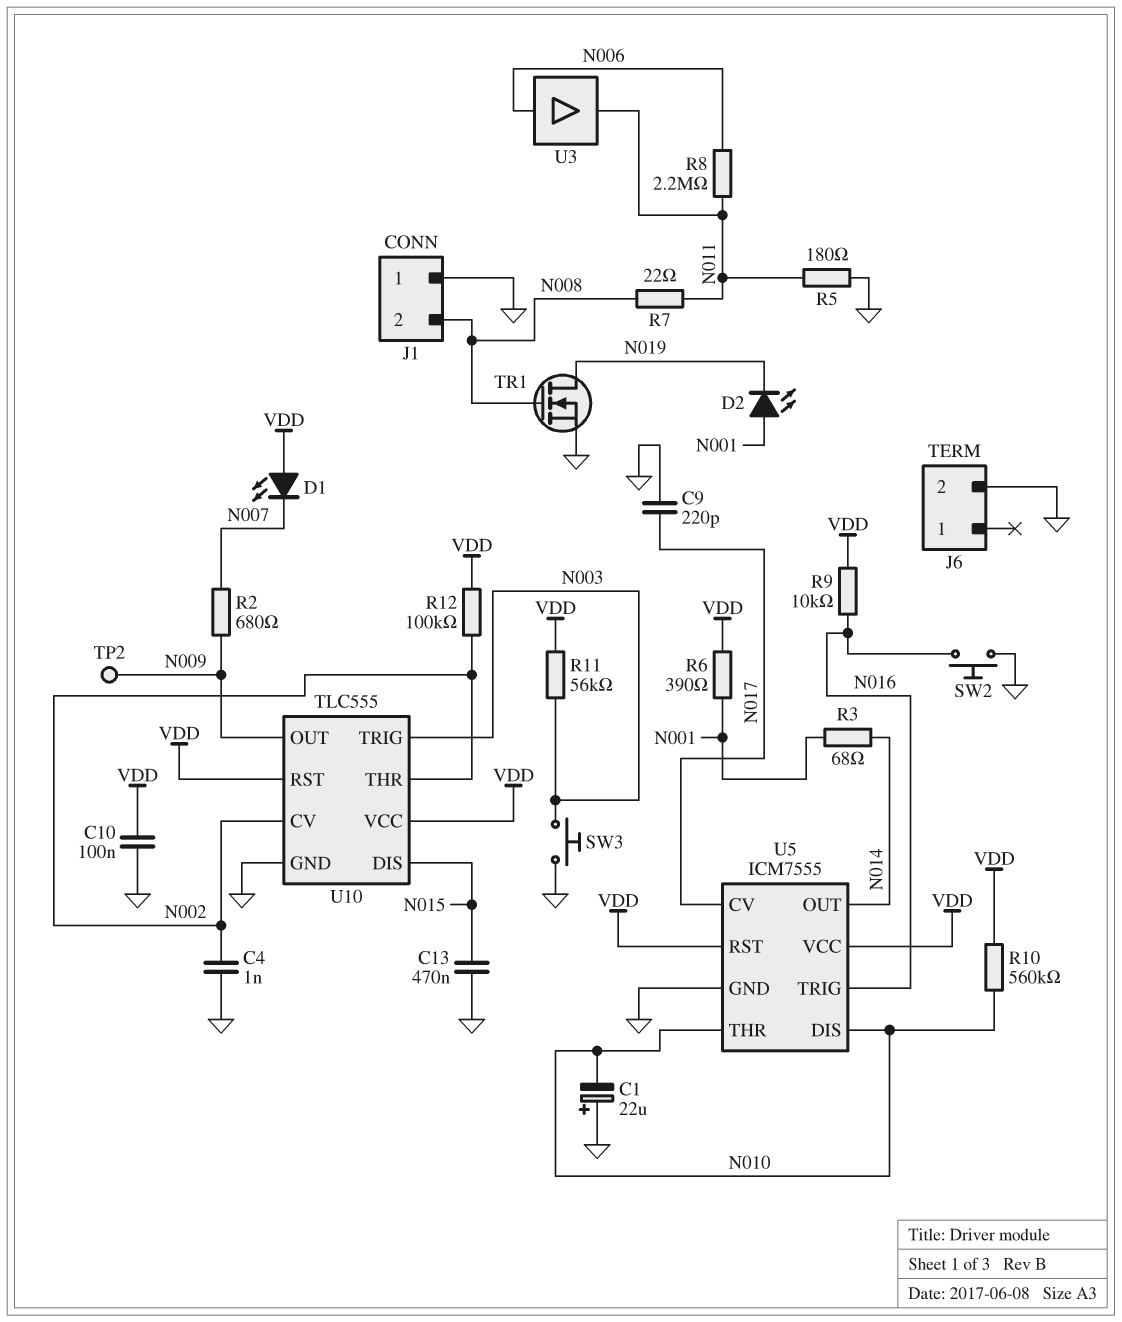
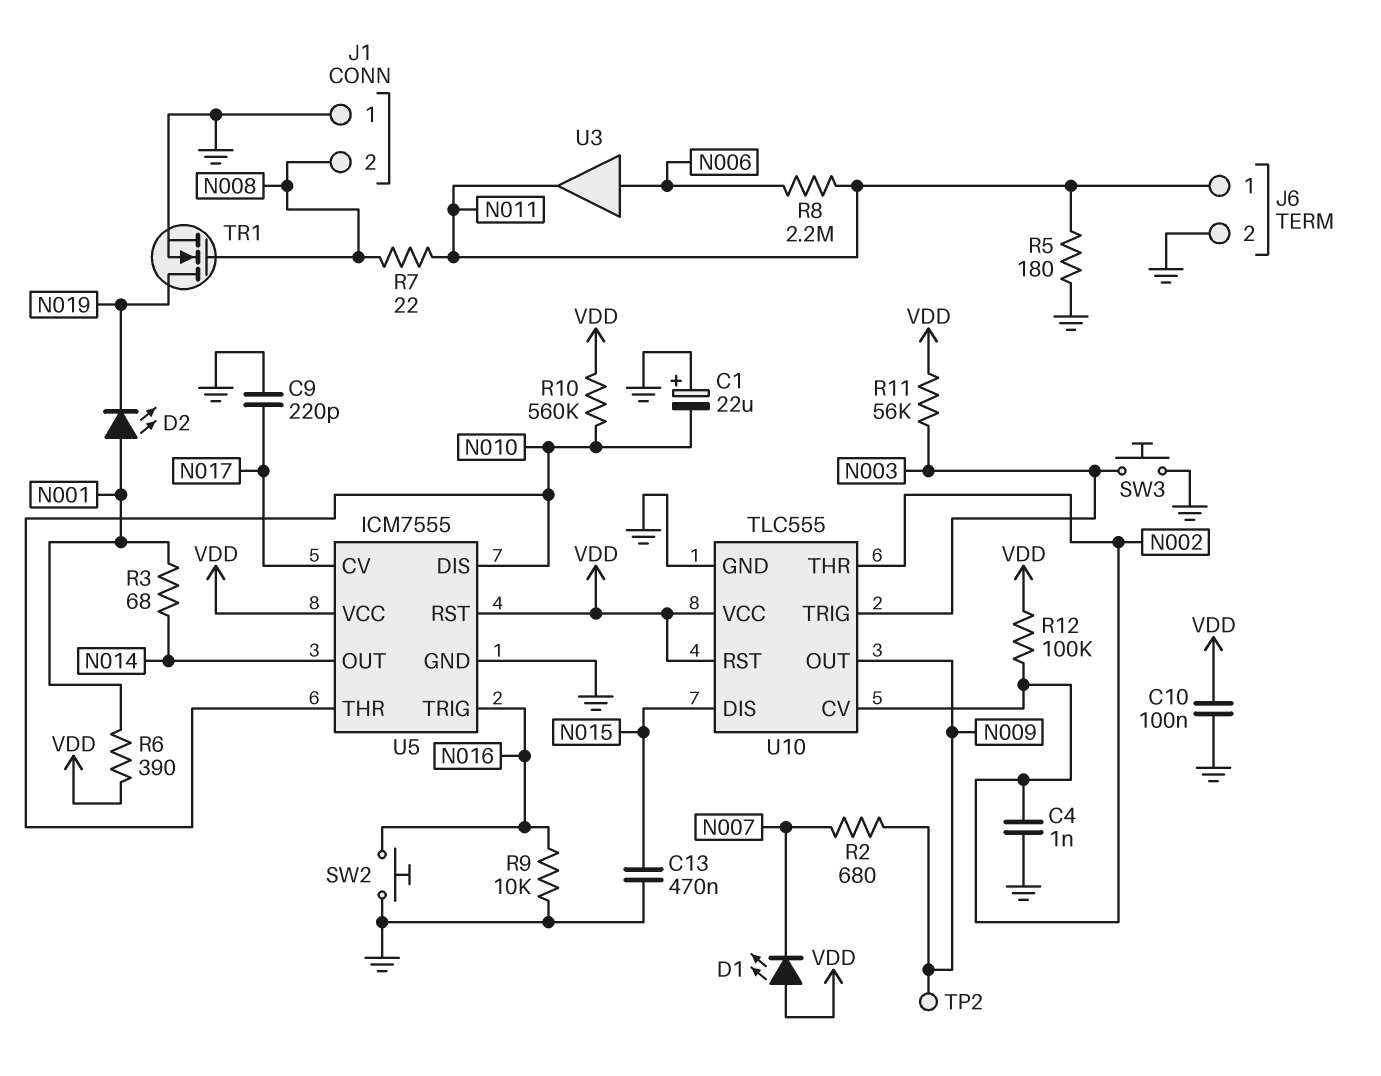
J6 pin 1: none -> N011
R9: 10k (N016, VDD) -> 10k (GND, N016)

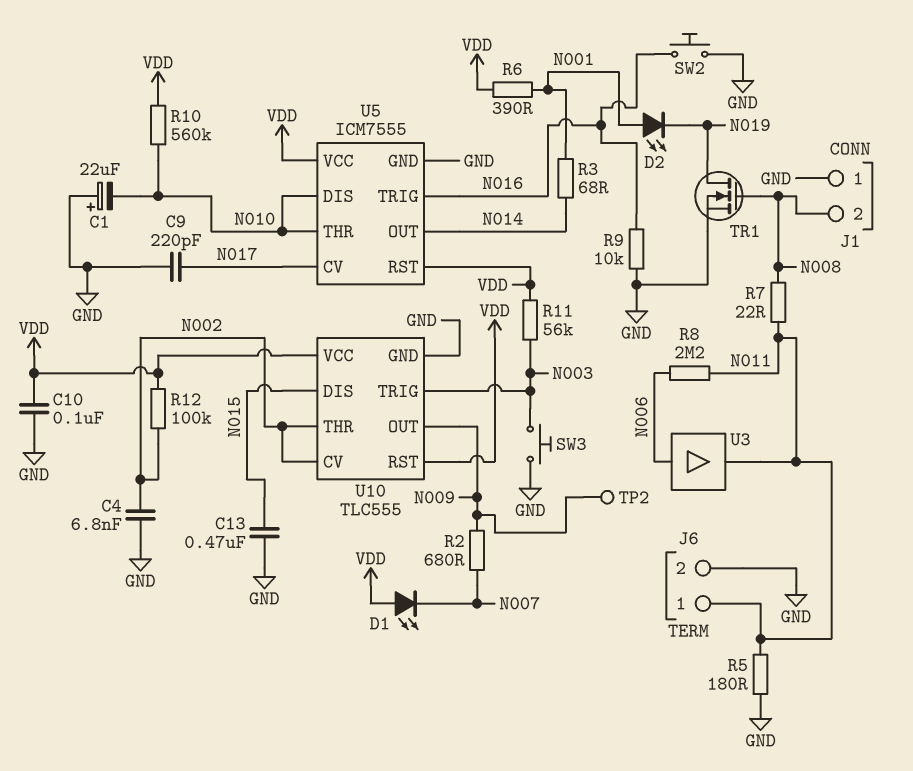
C4: 1nF (GND, N002) -> 6.8nF (GND, N002)

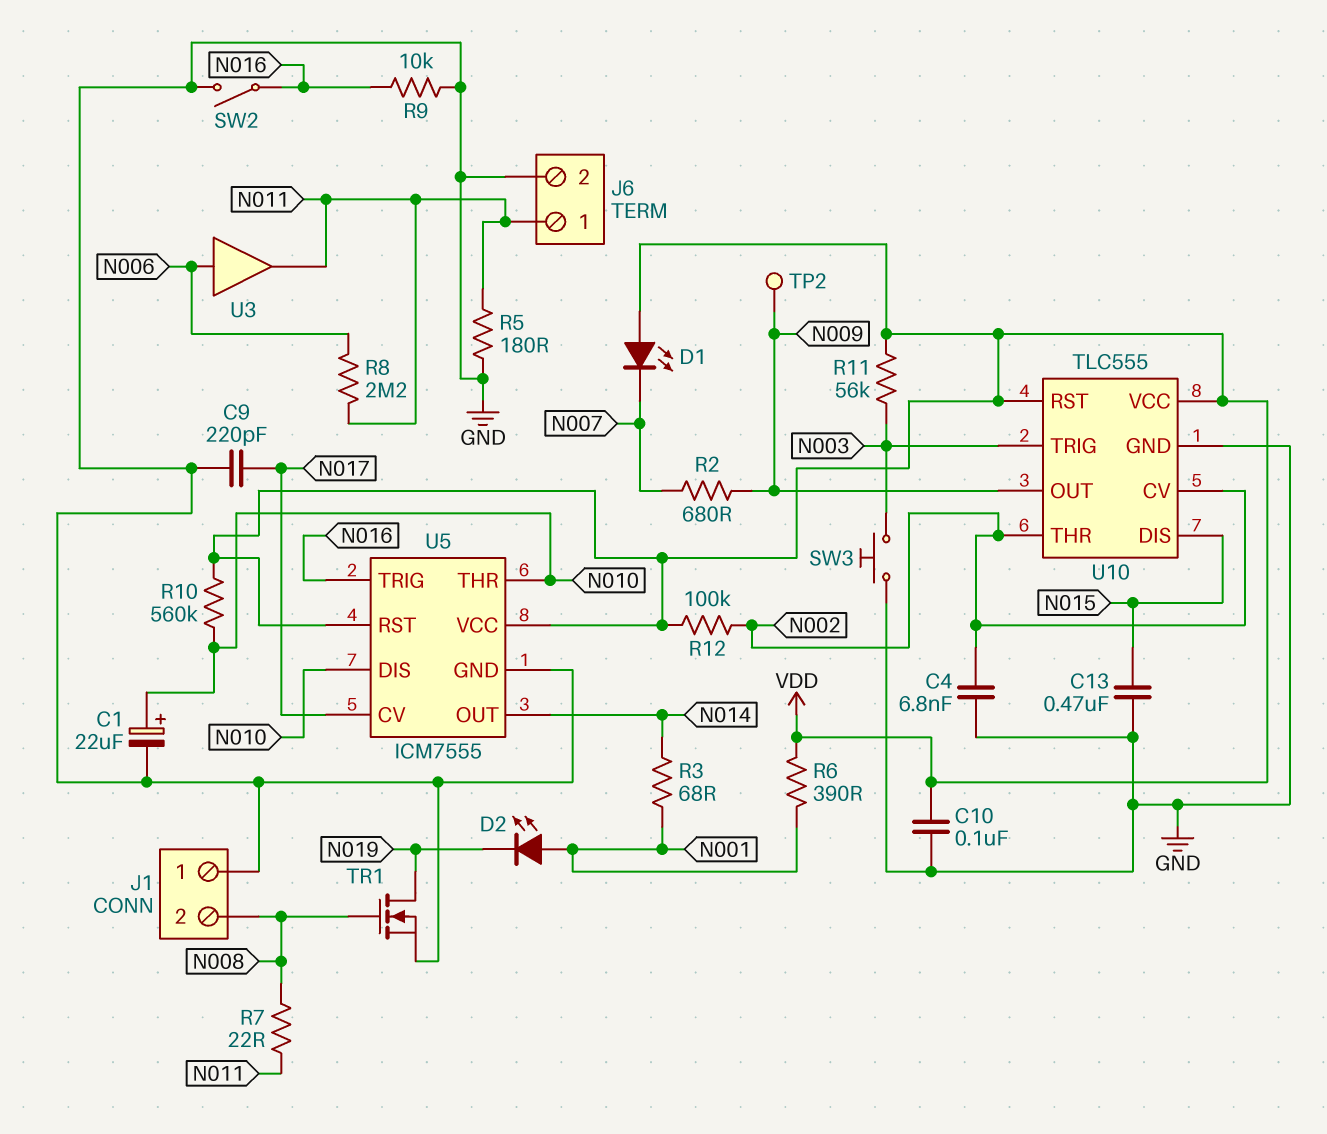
C1: 22uF (plus GND, minus N010) -> 22uF (plus N010, minus GND)
SW2: button (GND, N016) -> switch (GND, N016)

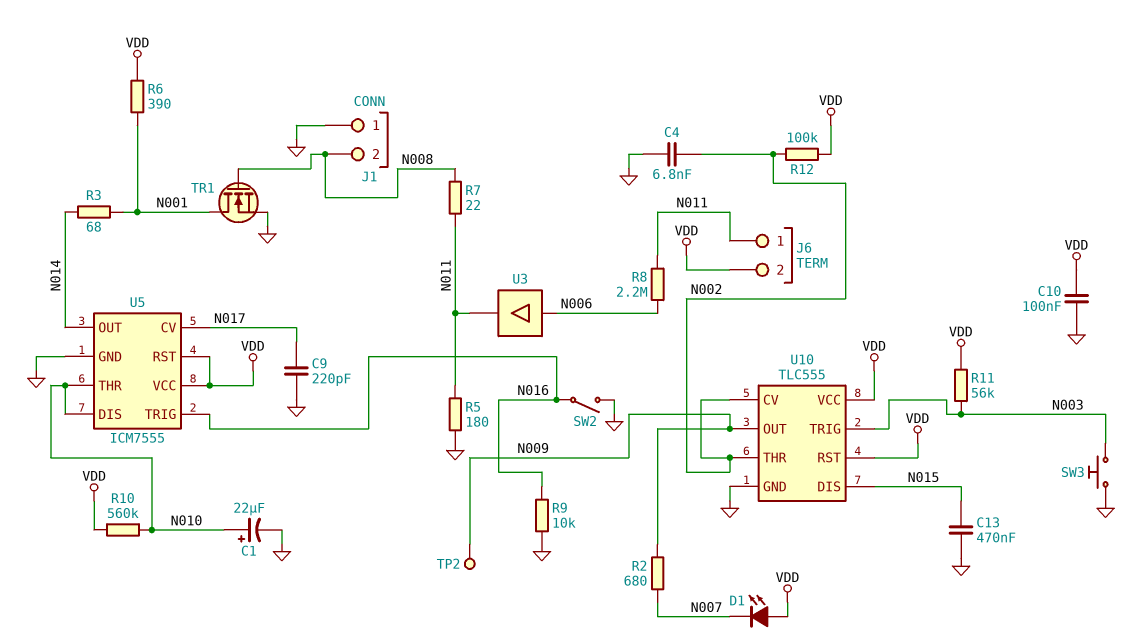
D2: LED (A N001, K N019) -> none
J6 pin 2: GND -> VDD
TR1: NMOS (G N008, D N019, S GND) -> NMOS (G N008, D N001, S GND)

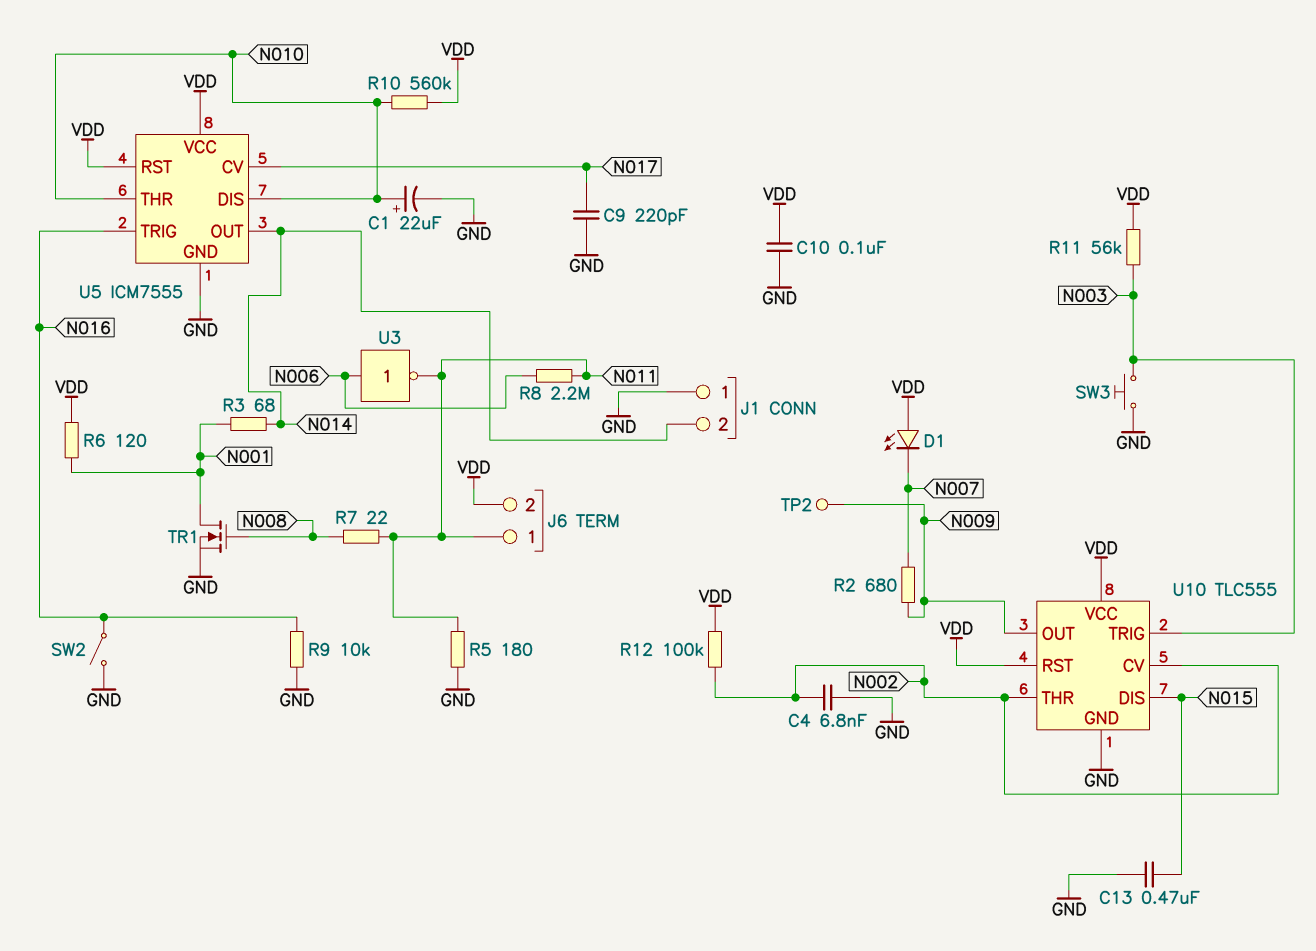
J1 pin 2: N008 -> N014
R6: 390 (N001, VDD) -> 120 (N001, VDD)
U3: buffer (in N006, out N011) -> NOT (in N006, out N011)

